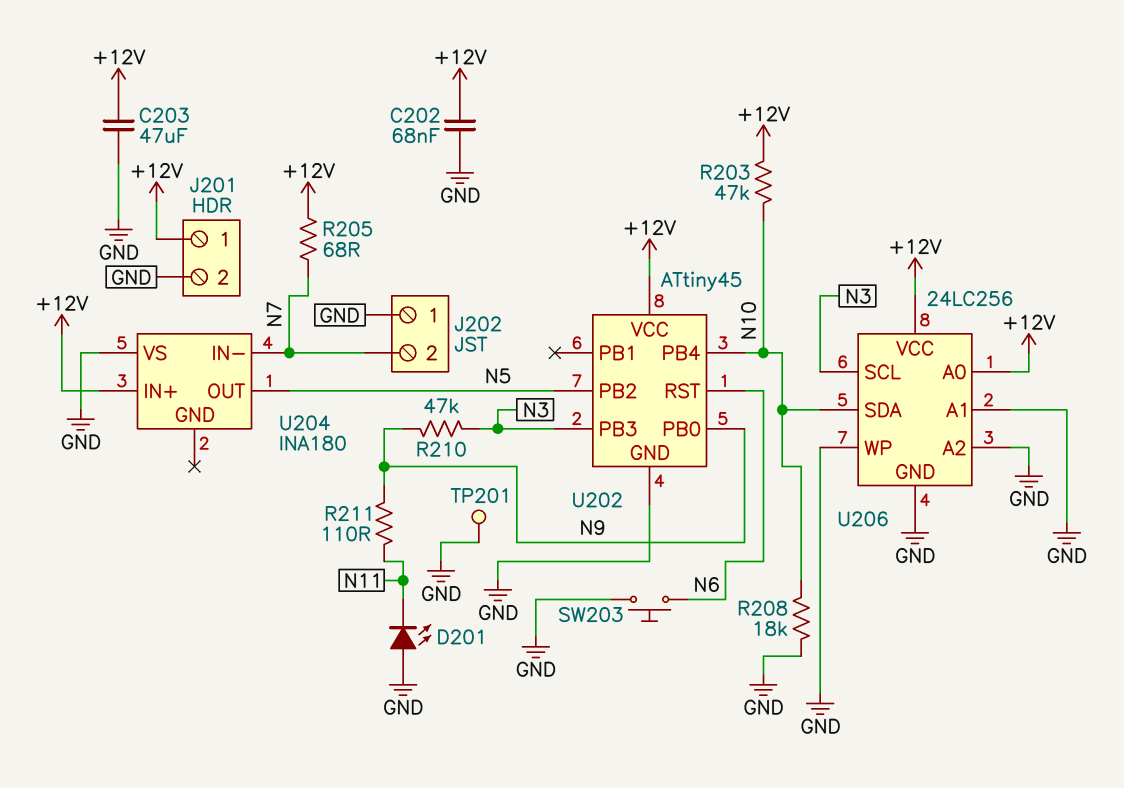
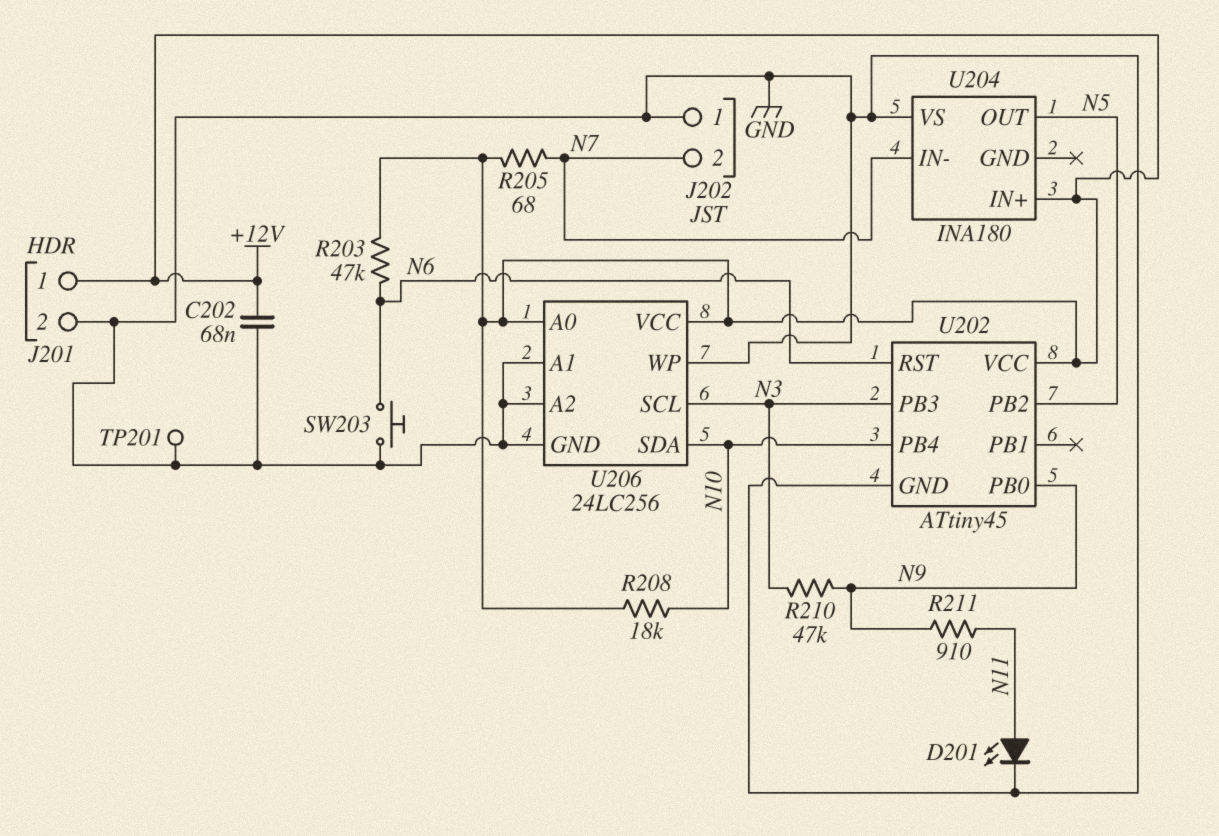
C203: 47uF (+12V, GND) -> none
D201: LED (A GND, K N11) -> LED (A N11, K GND)
R203: 47k (+12V, N10) -> 47k (+12V, N6)
R208: 18k (GND, N10) -> 18k (+12V, N10)
R211: 110 (N9, N11) -> 910 (N9, N11)

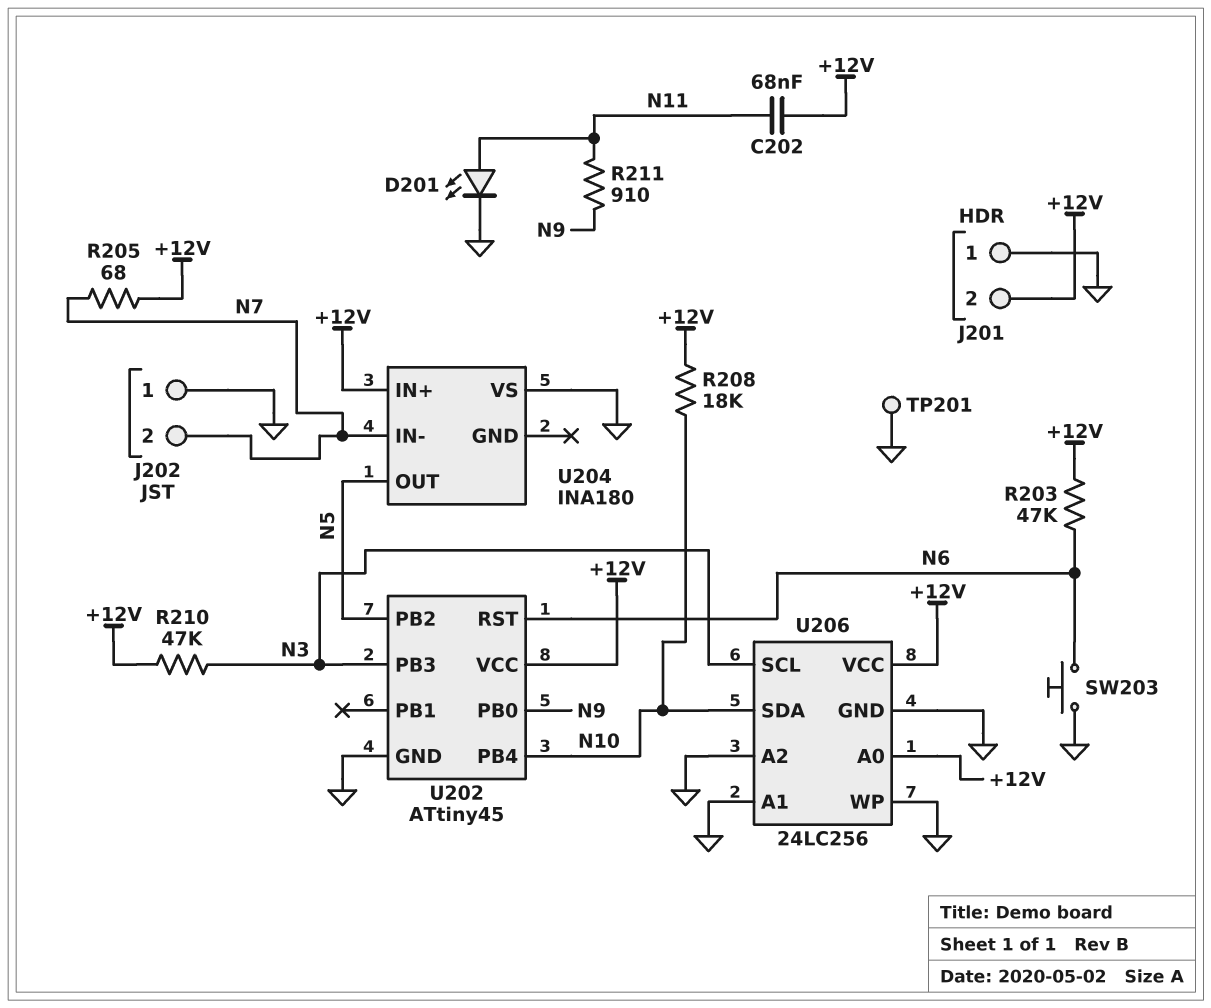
C202: 68nF (+12V, GND) -> 68nF (+12V, N11)
J201 pin 1: +12V -> GND
J201 pin 2: GND -> +12V
R210: 47k (N3, N9) -> 47k (+12V, N3)

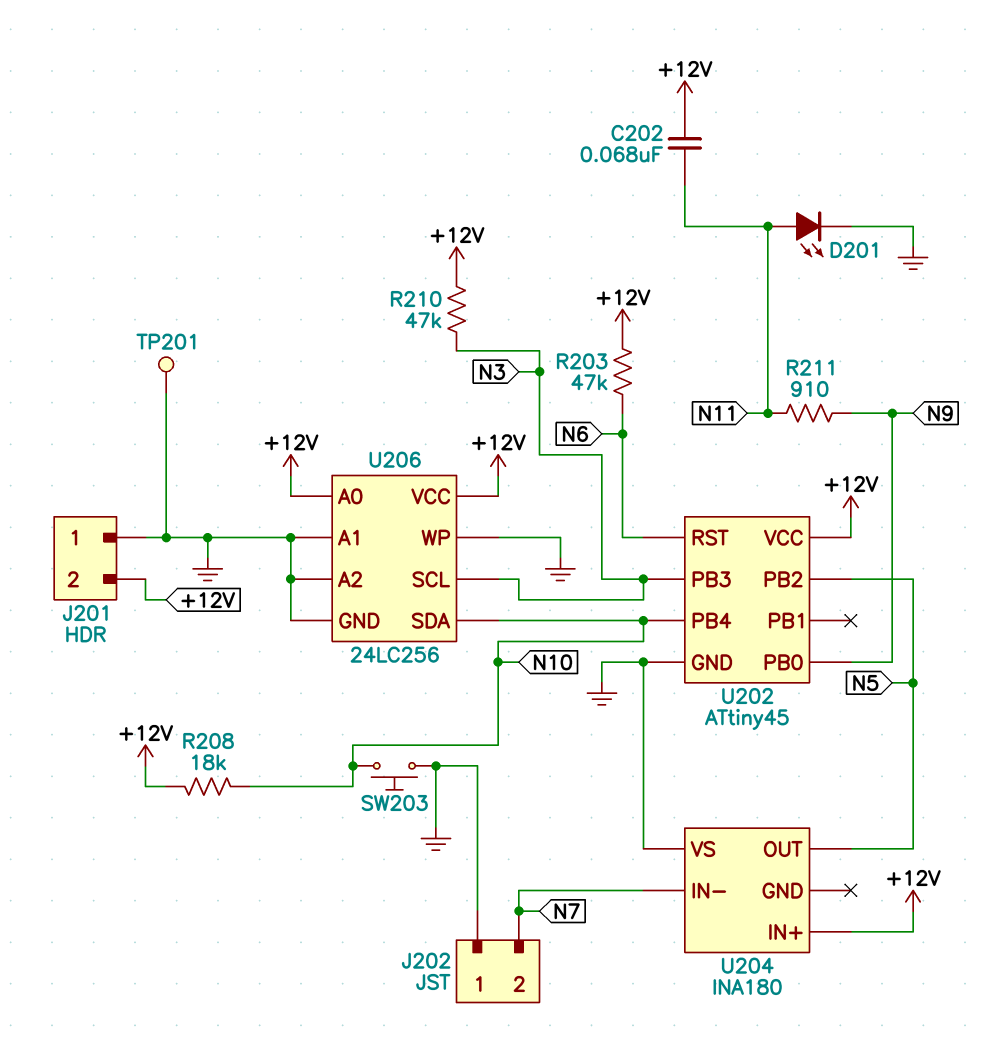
R205: 68 (+12V, N7) -> none
SW203: button (GND, N6) -> button (GND, N10)

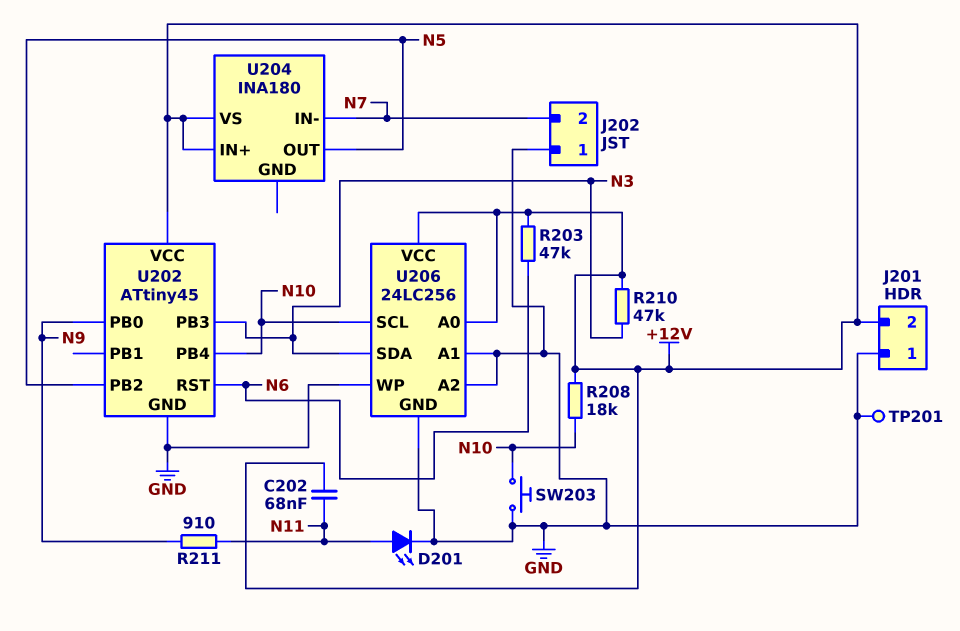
U204 pin VS: GND -> +12V
U206 pin SCL: N3 -> N10
U206 pin SDA: N10 -> N3

